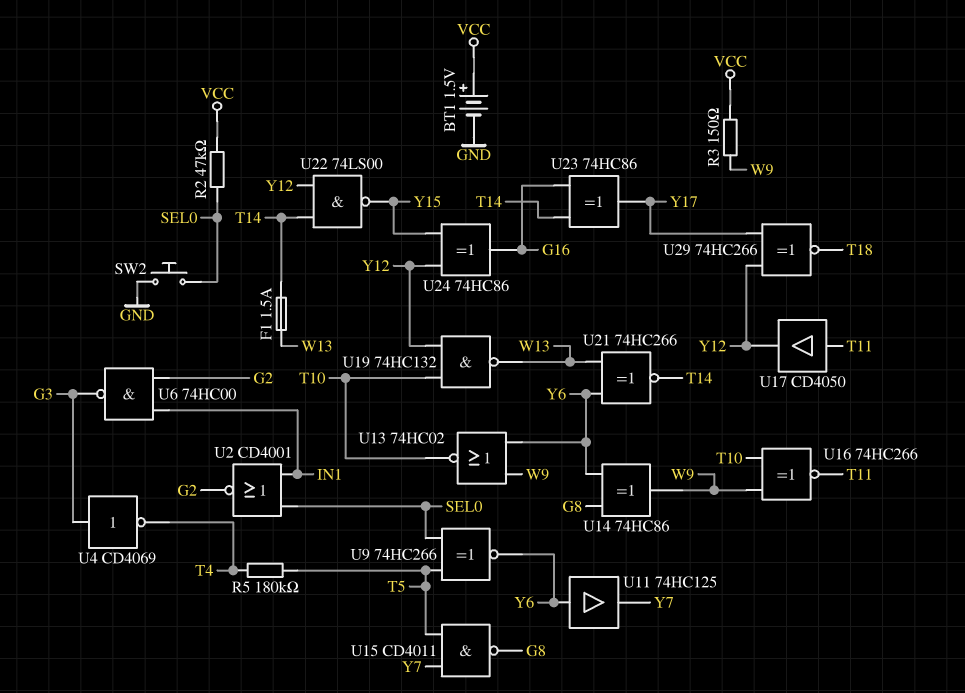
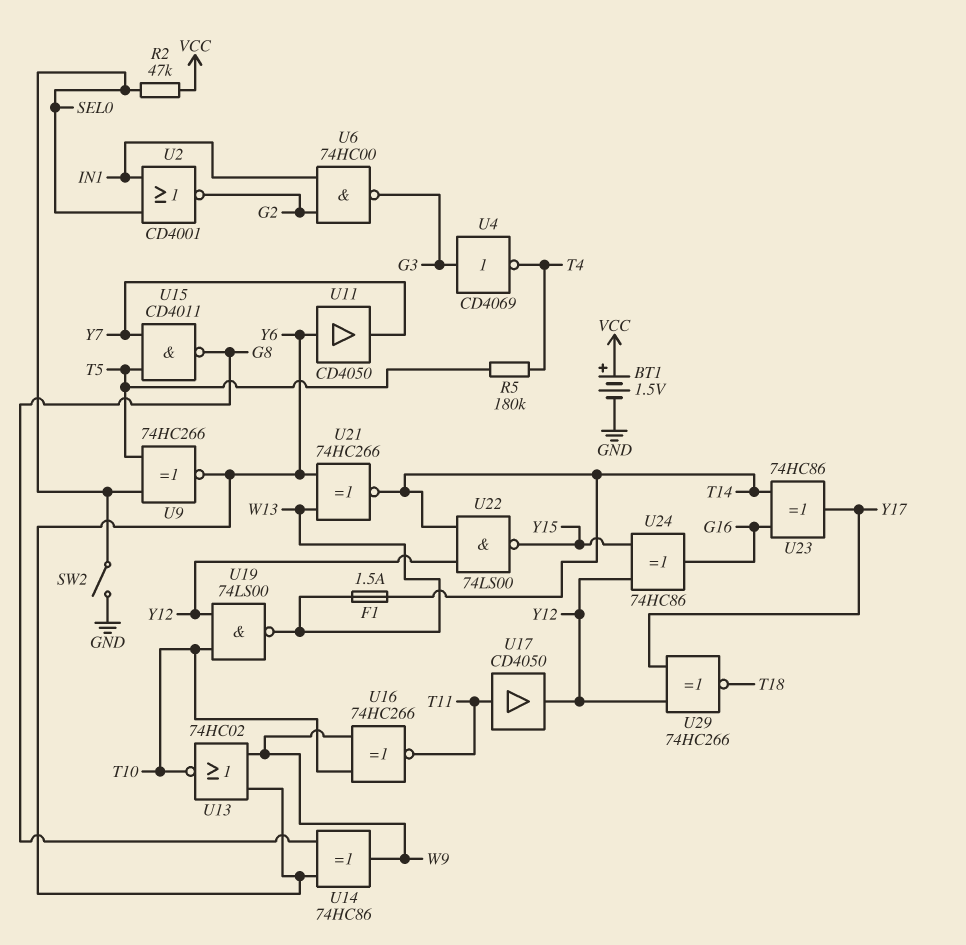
R3: 150 (VCC, W9) -> none
SW2: button (GND, SEL0) -> switch (GND, SEL0)
U11: buffer 74HC125 (in Y6, out Y7) -> buffer CD4050 (in Y6, out Y7)
U19: NAND 74HC132 (in T10, in Y12, out W13) -> NAND 74LS00 (in T10, in Y12, out W13)

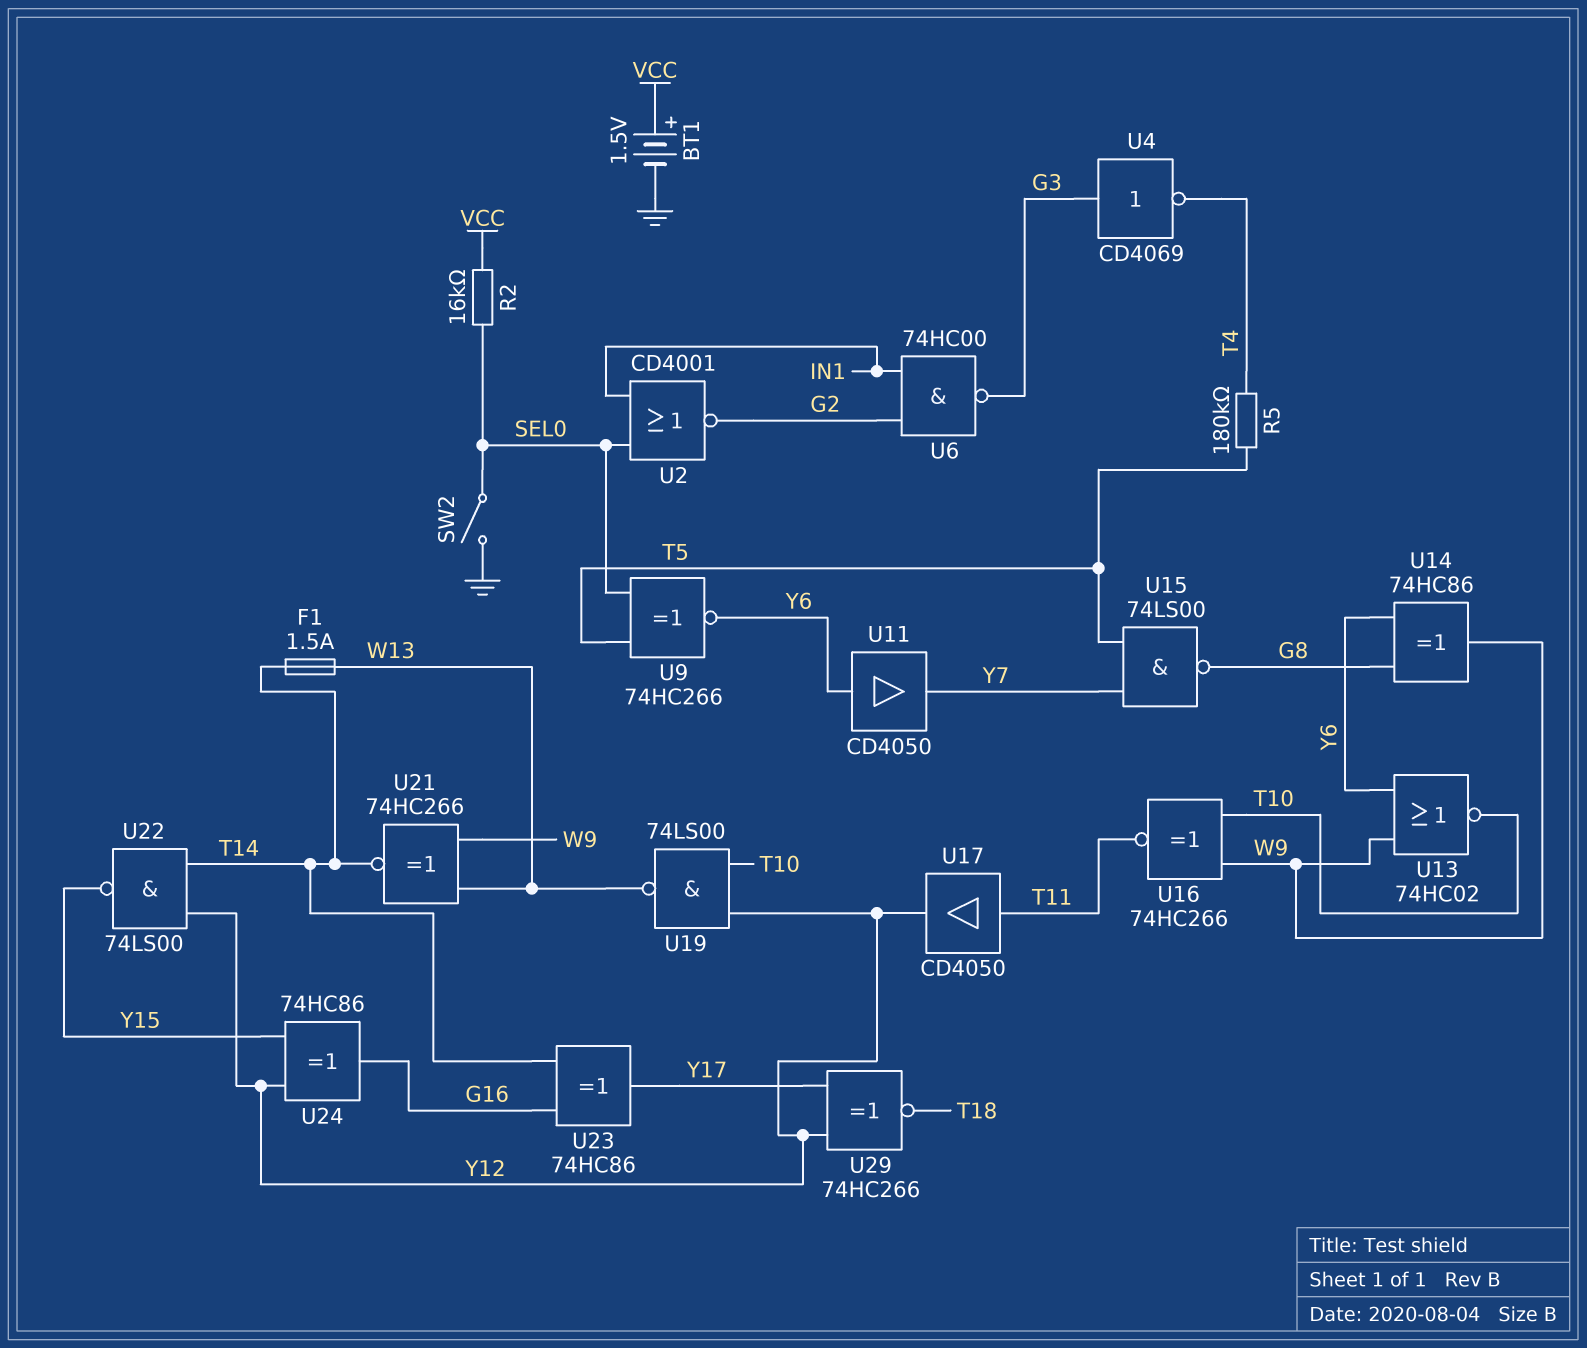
R2: 47k (SEL0, VCC) -> 16k (SEL0, VCC)
U15: NAND CD4011 (in T5, in Y7, out G8) -> NAND 74LS00 (in T5, in Y7, out G8)
U21: XNOR 74HC266 (in W13, in Y6, out T14) -> XNOR 74HC266 (in W9, in W13, out T14)

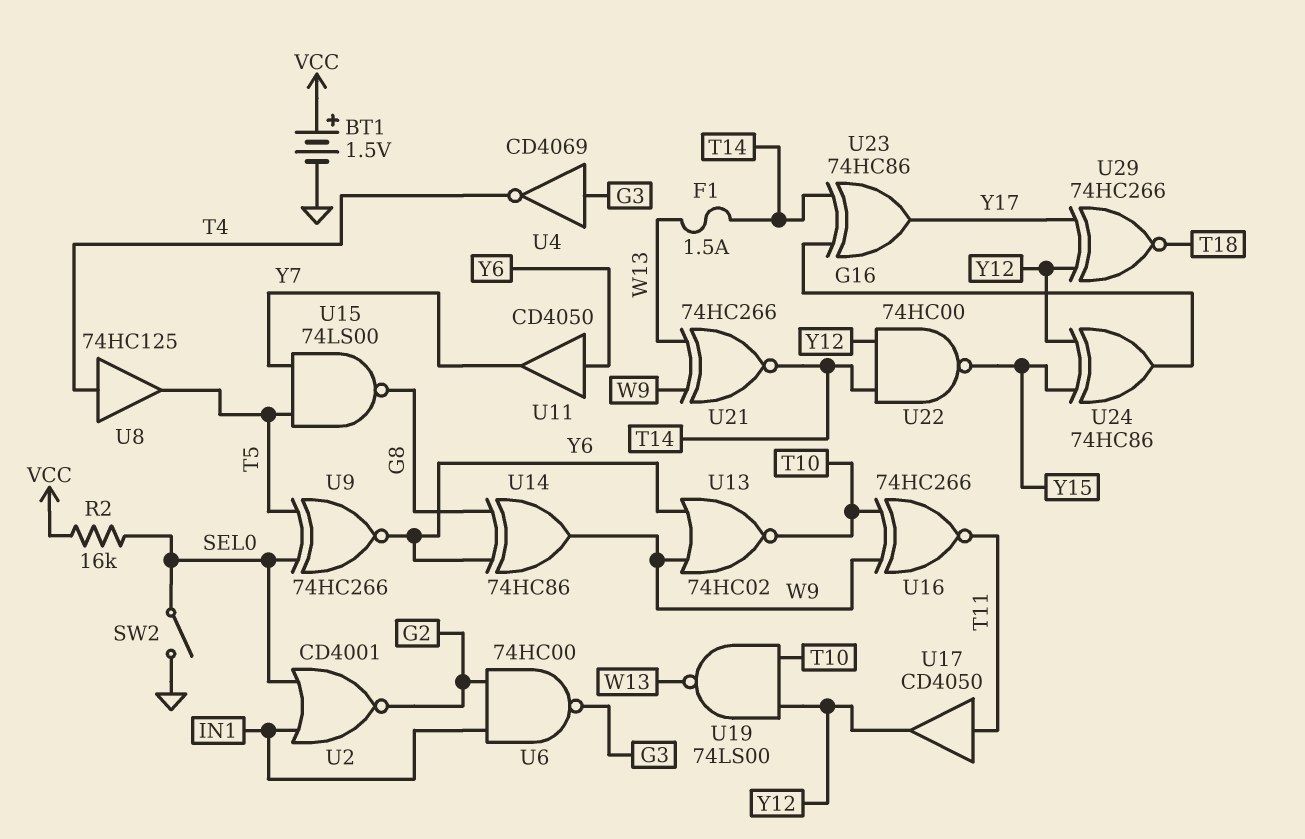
R5: 180k (T4, T5) -> none
U8: none -> buffer 74HC125 (in T4, out T5)
U22: NAND 74LS00 (in T14, in Y12, out Y15) -> NAND 74HC00 (in T14, in Y12, out Y15)

